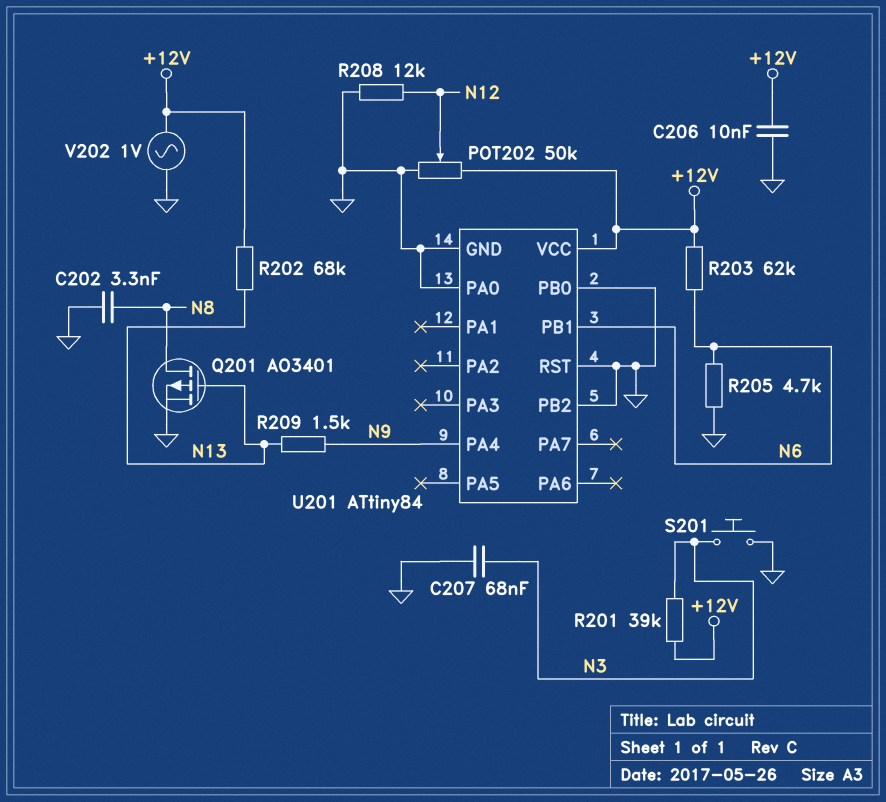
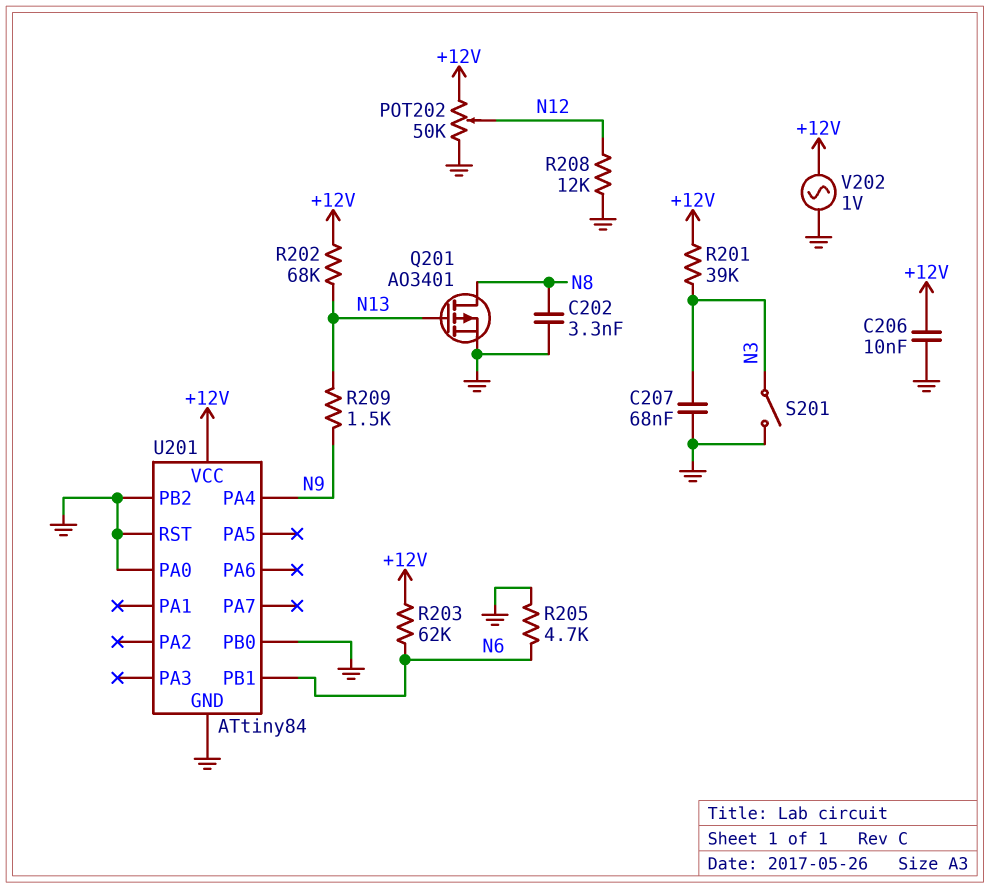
S201: button (GND, N3) -> switch (GND, N3)

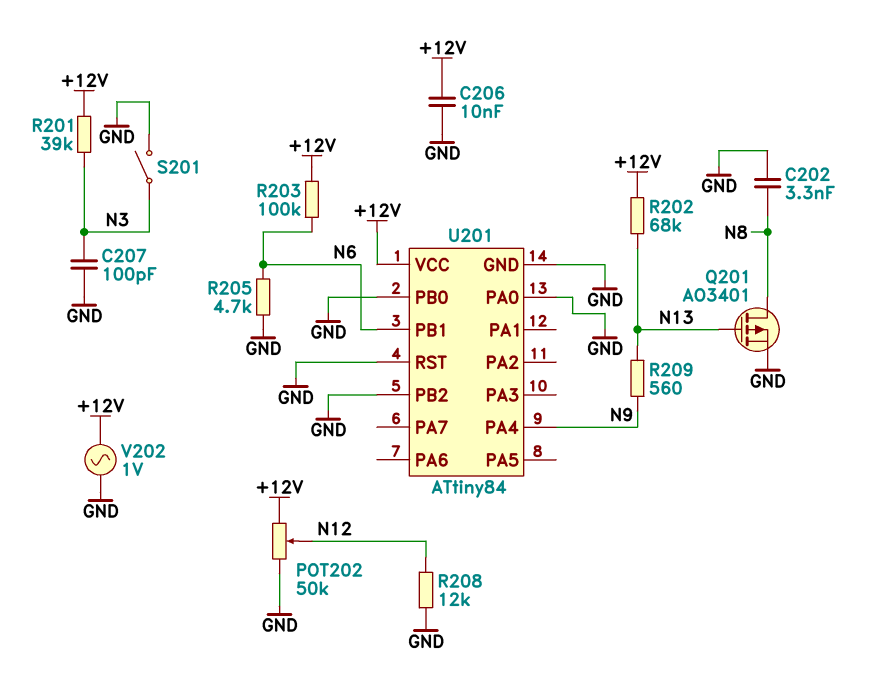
C207: 68nF (GND, N3) -> 100pF (GND, N3)
R203: 62k (+12V, N6) -> 100k (+12V, N6)
R209: 1.5k (N9, N13) -> 560 (N9, N13)

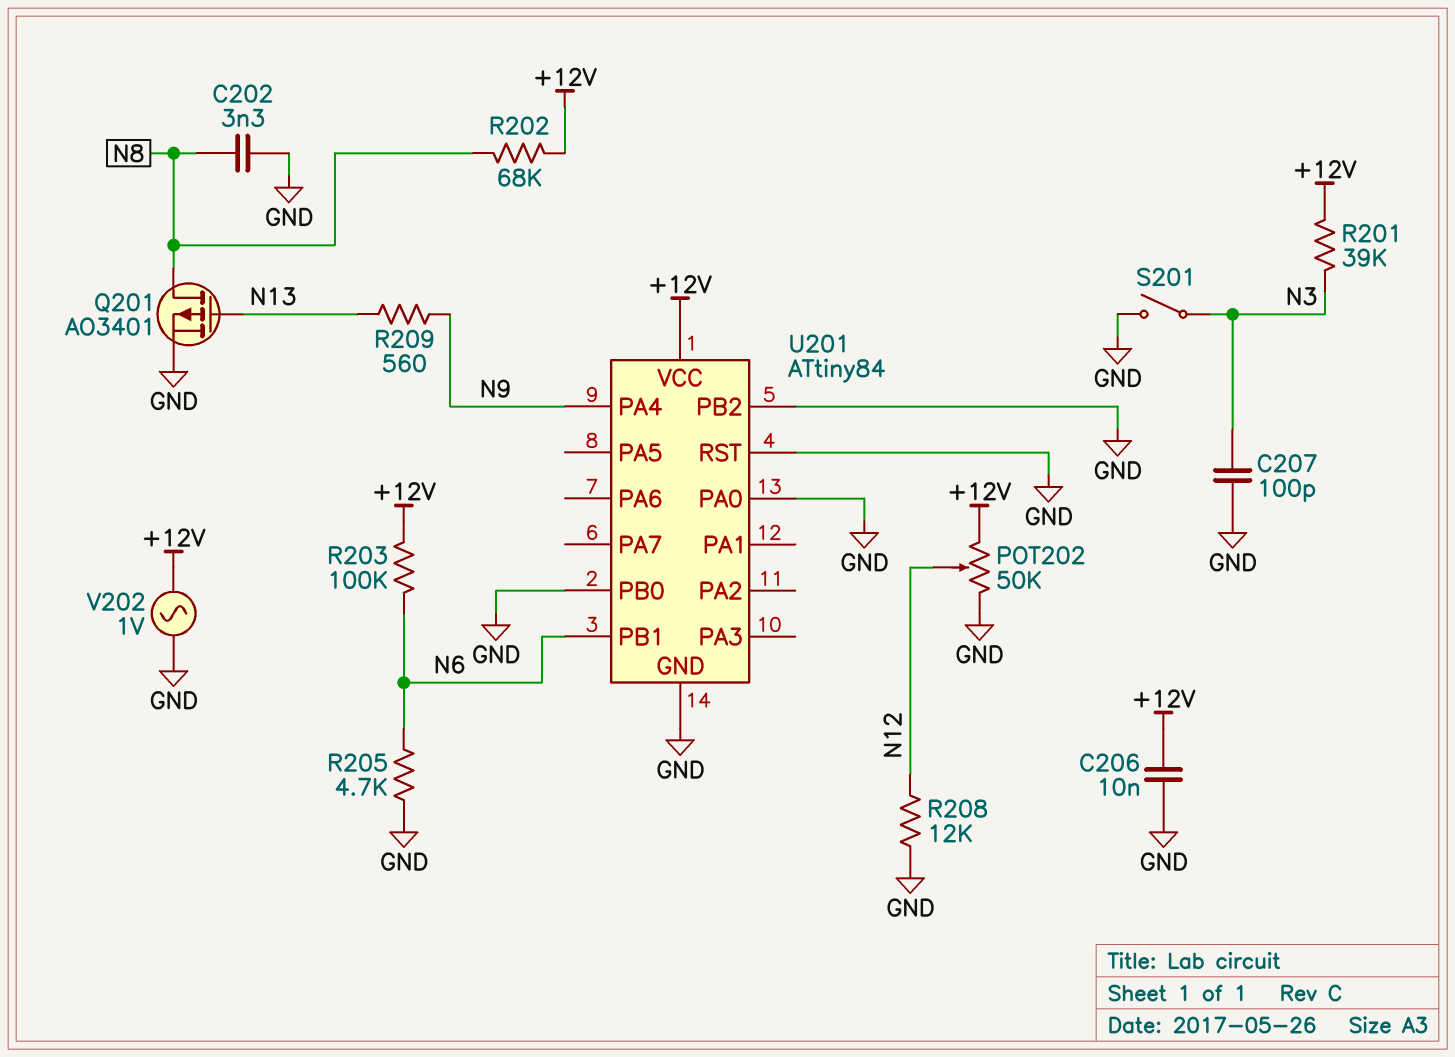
R202: 68k (+12V, N13) -> 68k (+12V, N8)

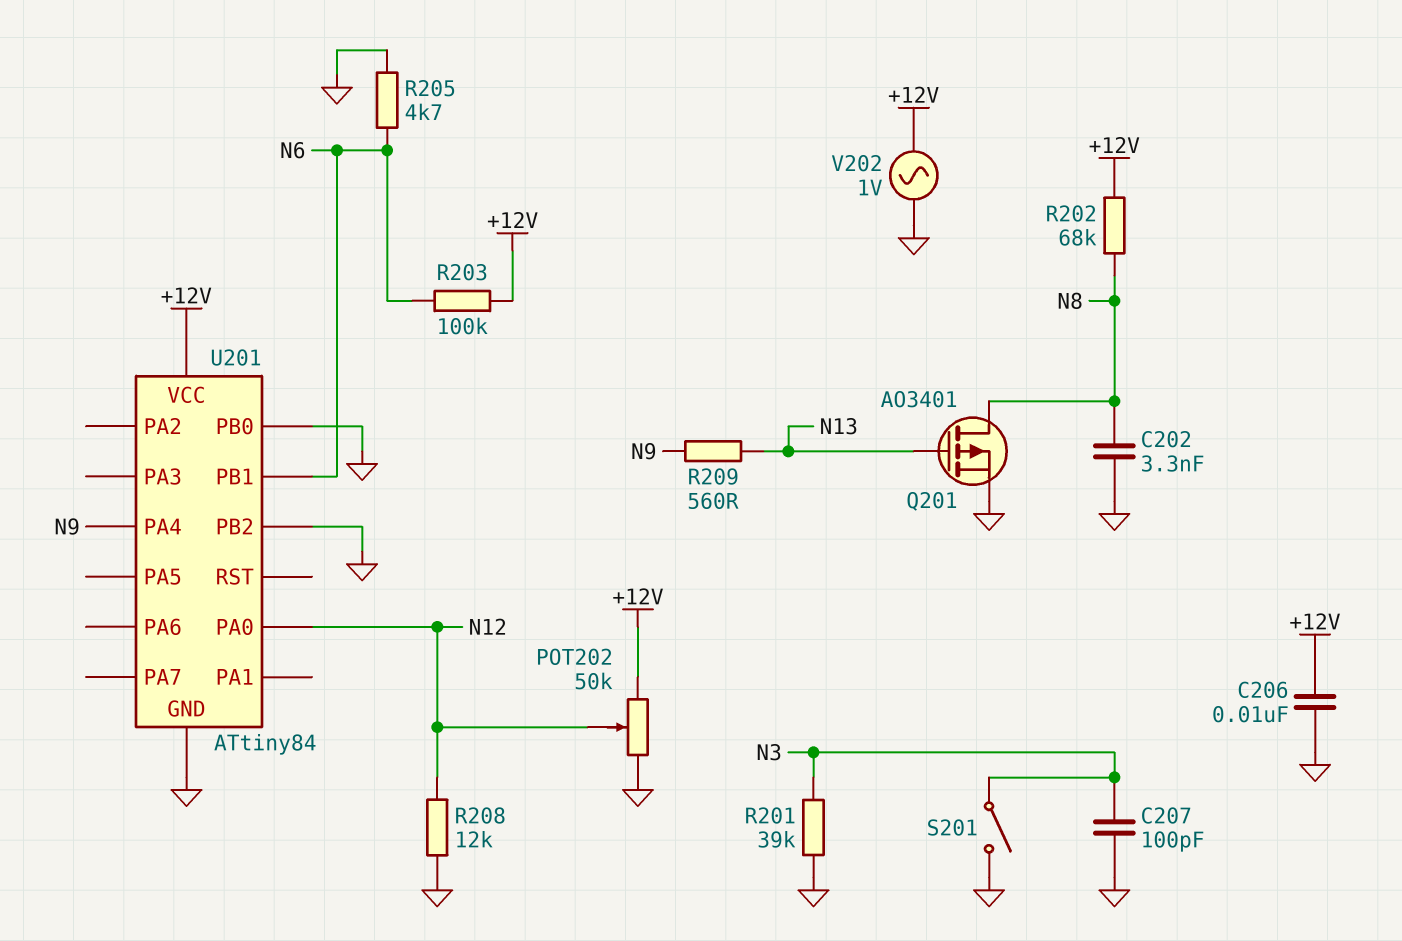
R201: 39k (+12V, N3) -> 39k (GND, N3)
U201 pin PA0: GND -> N12
U201 pin RST: GND -> none

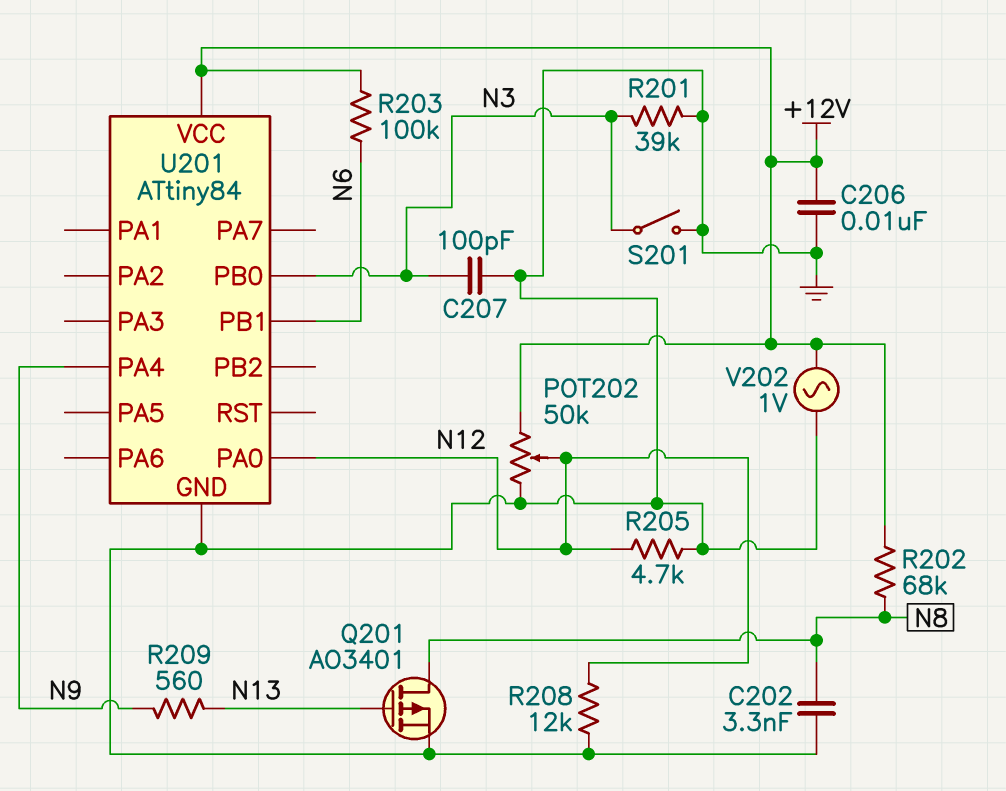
R205: 4.7k (GND, N6) -> 4.7k (GND, N12)
U201 pin PB0: GND -> N3
U201 pin PB2: GND -> none

